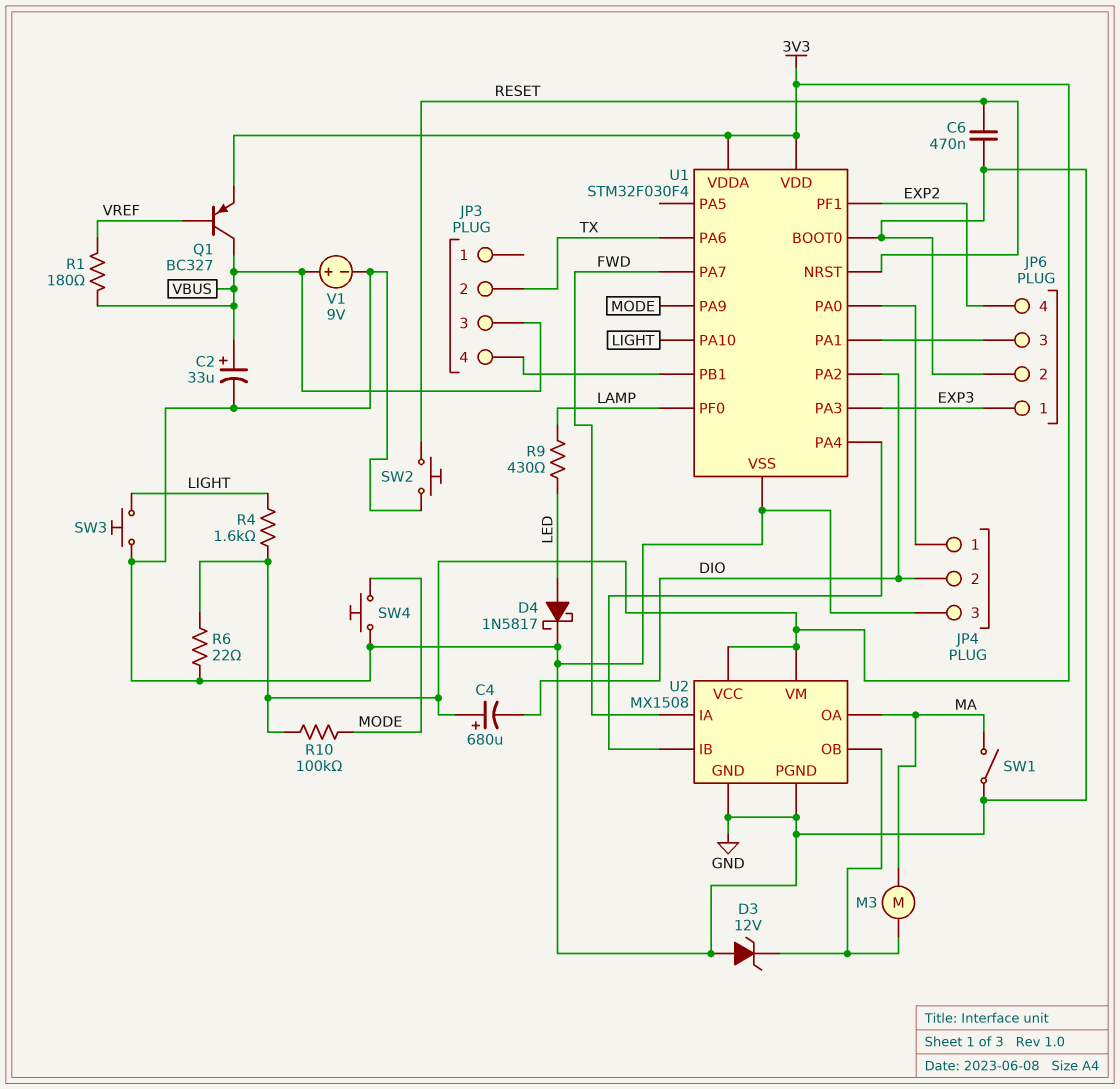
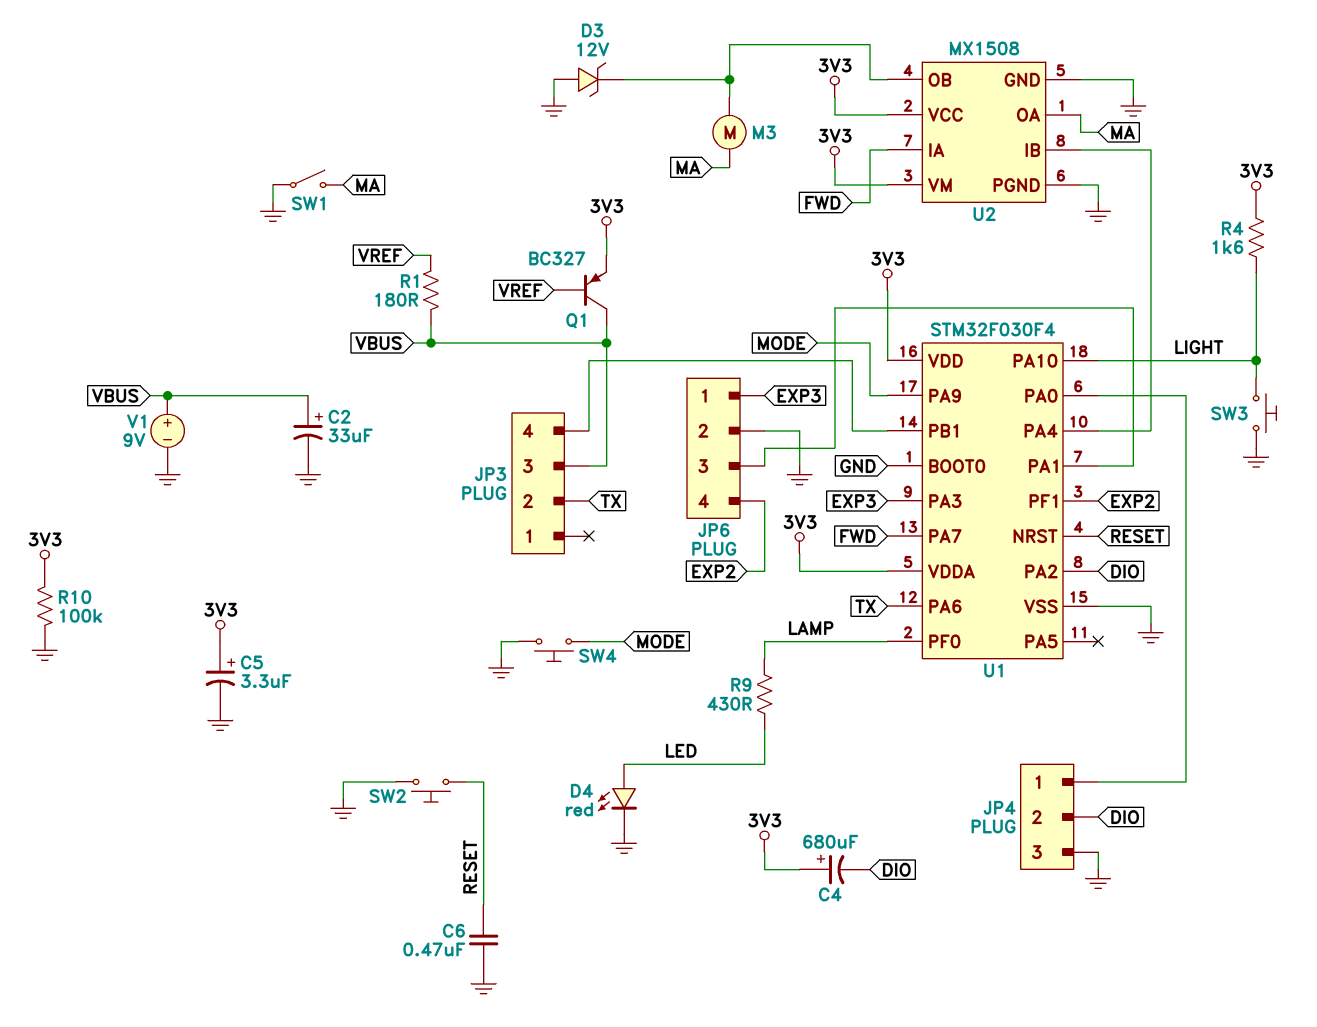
C5: none -> 3.3uF (plus 3V3, minus GND)
D4: schottky 1N5817 (A LED, K GND) -> LED red (A LED, K GND)
R6: 22 (3V3, GND) -> none
R10: 100k (3V3, MODE) -> 100k (3V3, GND)

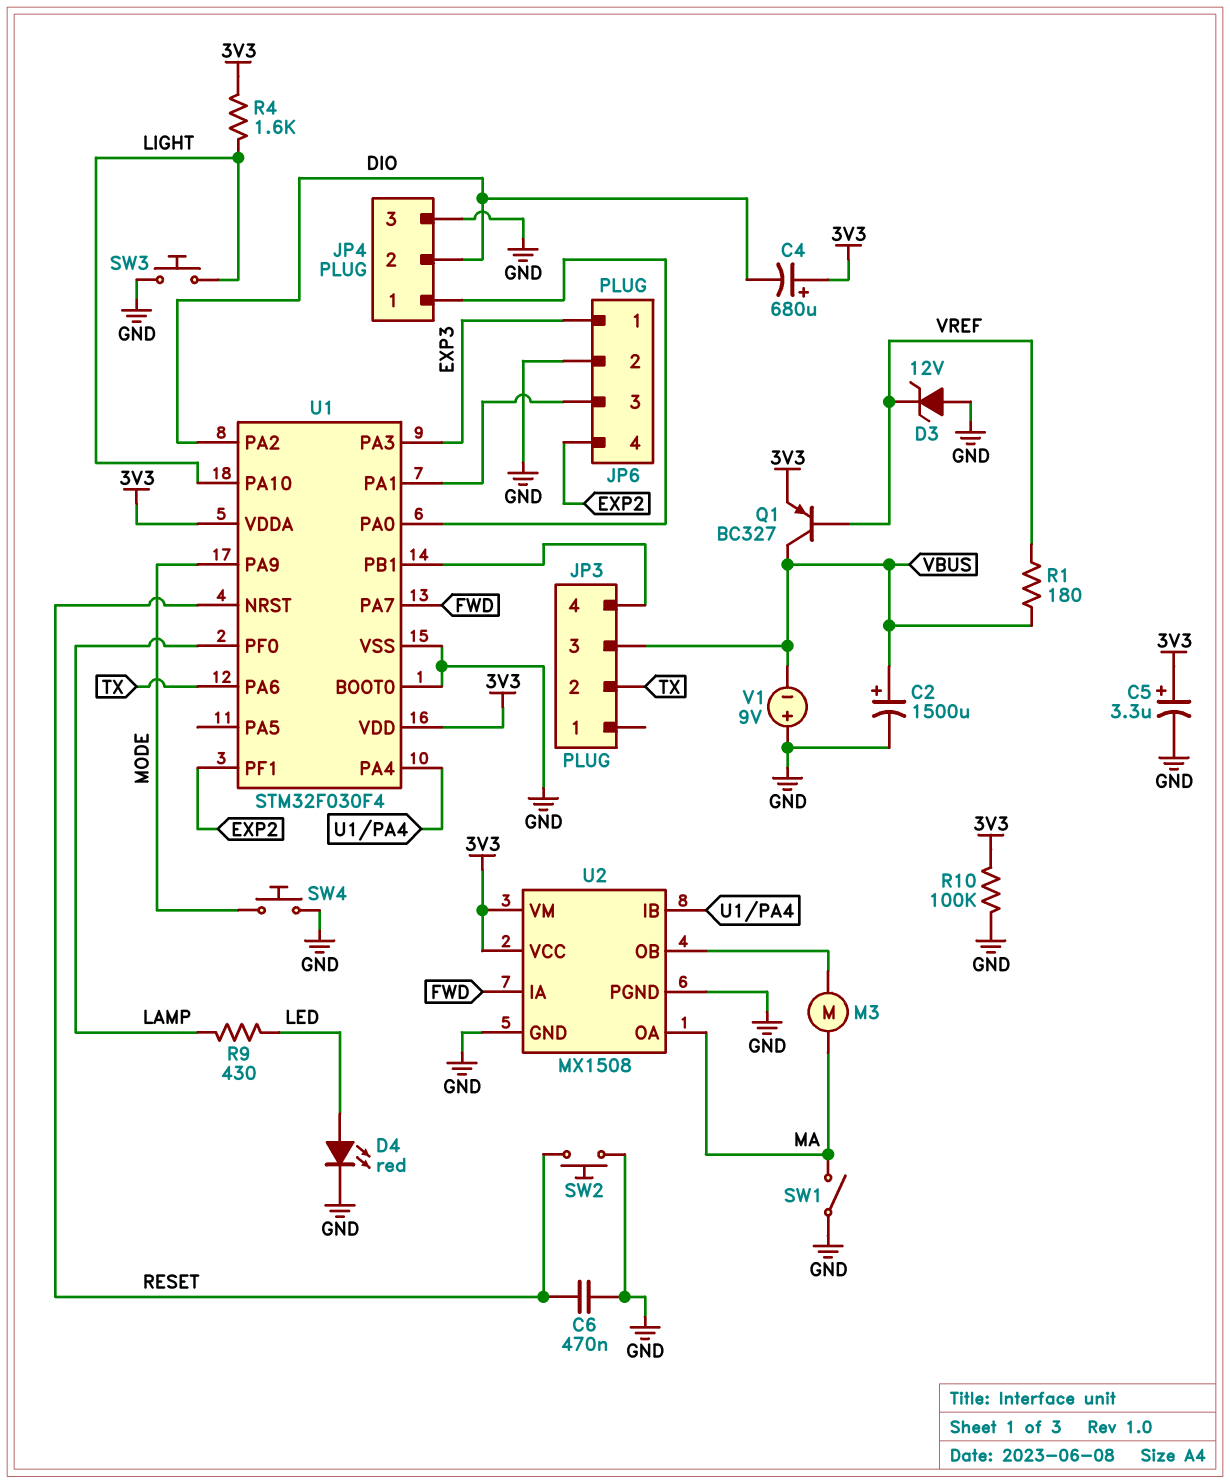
C2: 33uF (plus VBUS, minus GND) -> 1500uF (plus VBUS, minus GND)
D3: zener 12V (A GND, K U2/OB) -> zener 12V (A GND, K VREF)
V1: 9V (plus VBUS, minus GND) -> 9V (plus GND, minus VBUS)

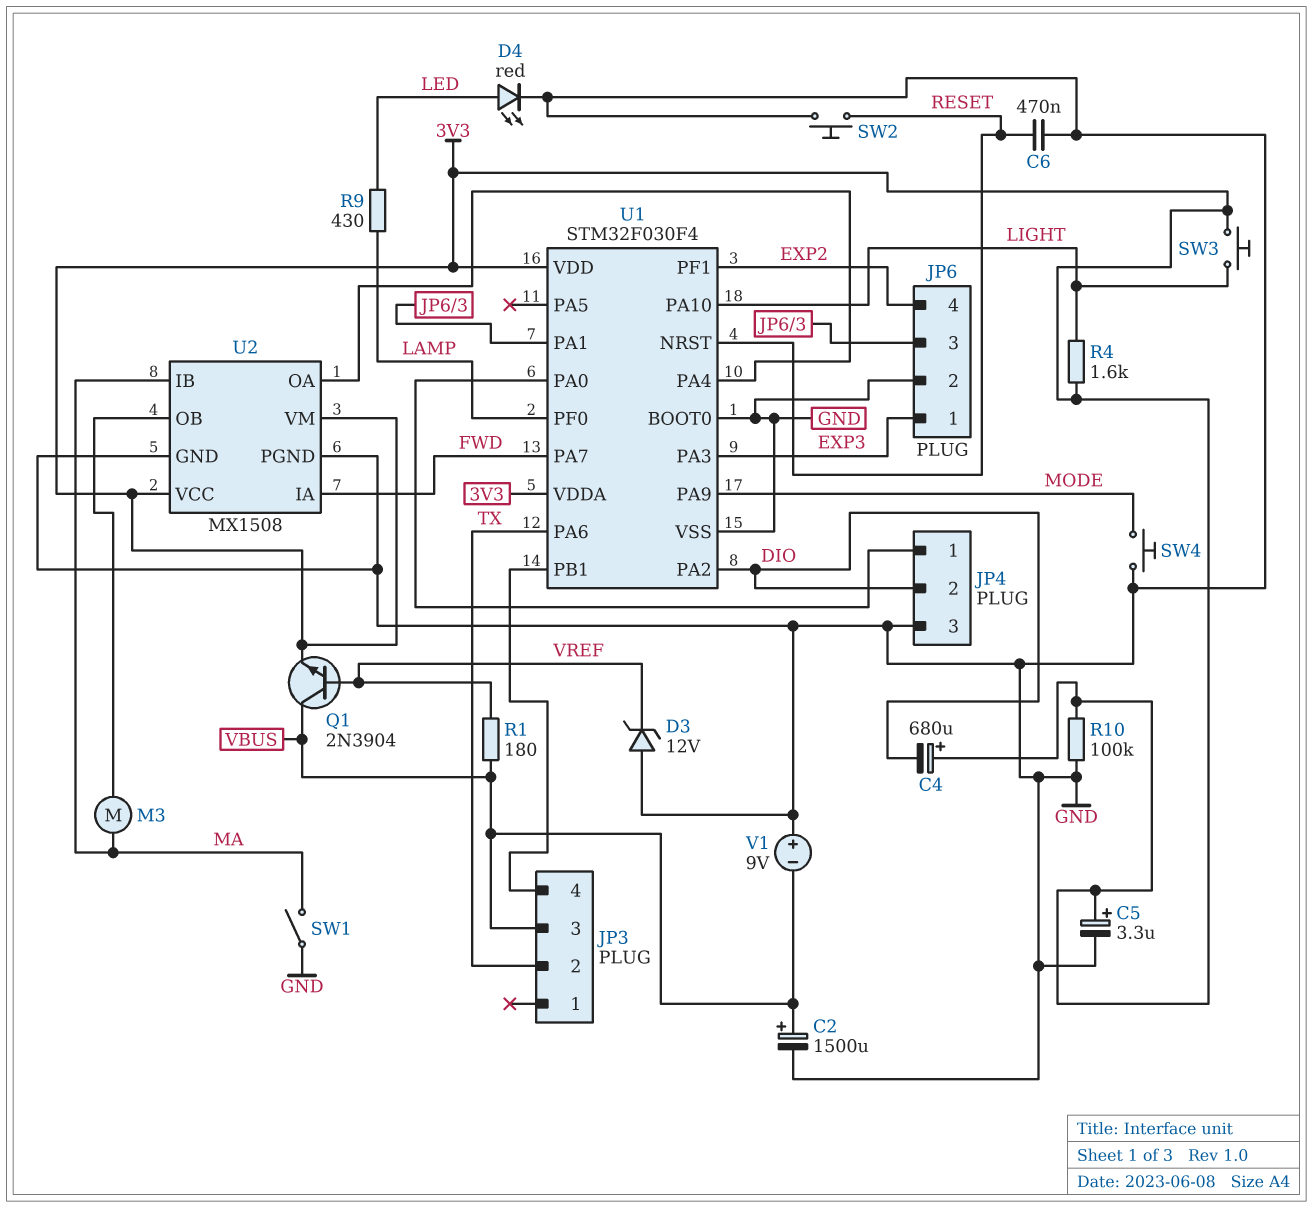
Q1: PNP BC327 (B VREF, C VBUS, E 3V3) -> NPN 2N3904 (B VREF, C VBUS, E 3V3)
SW3: button (GND, LIGHT) -> button (3V3, LIGHT)
U2 pin IB: U1/PA4 -> MA
U2 pin OA: MA -> U1/PA4

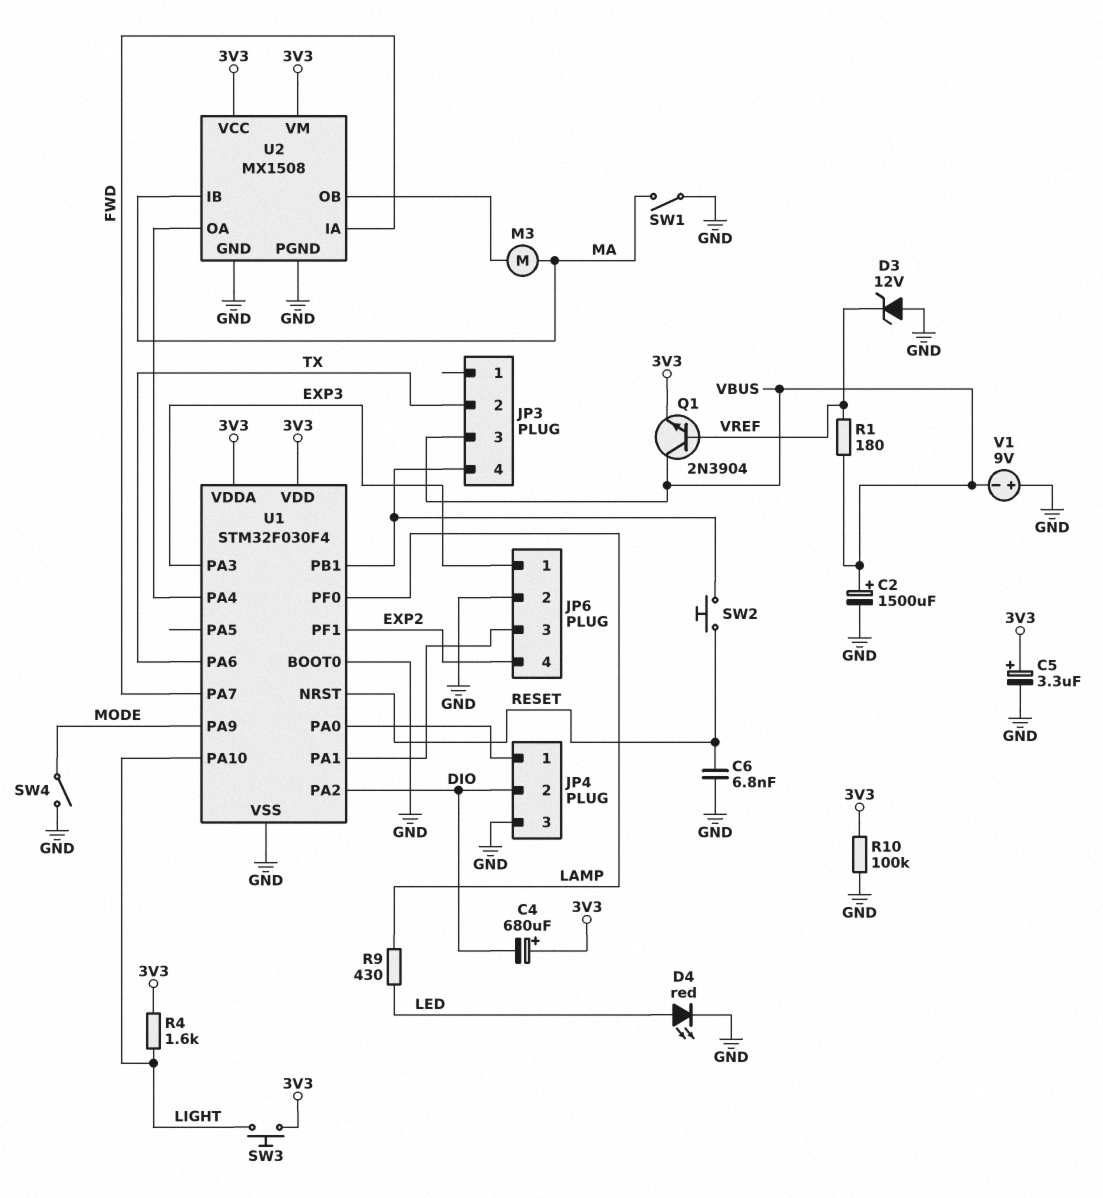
C6: 470nF (GND, RESET) -> 6.8nF (GND, RESET)
SW2: button (GND, RESET) -> button (JP3/4, RESET)
SW4: button (GND, MODE) -> switch (GND, MODE)

